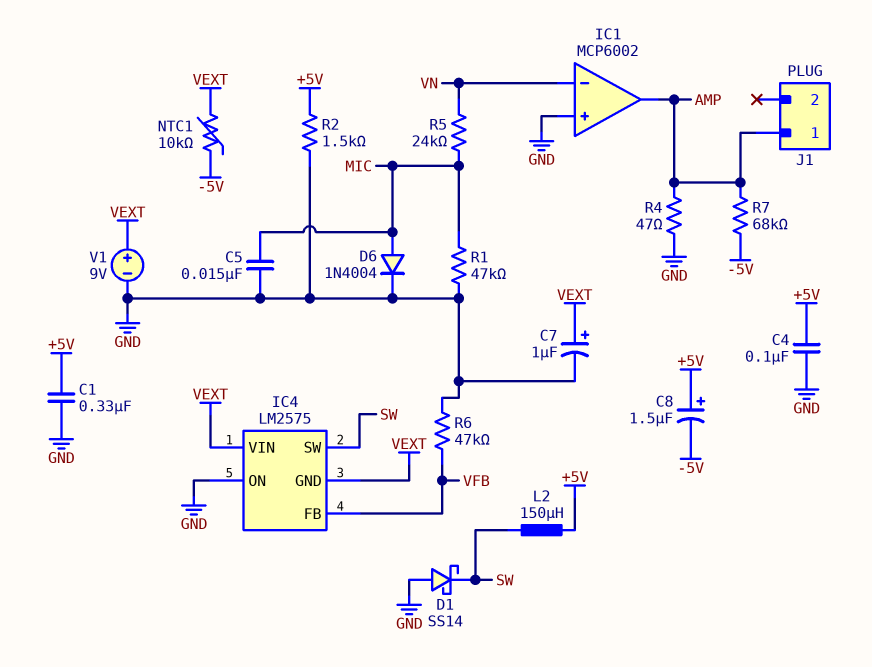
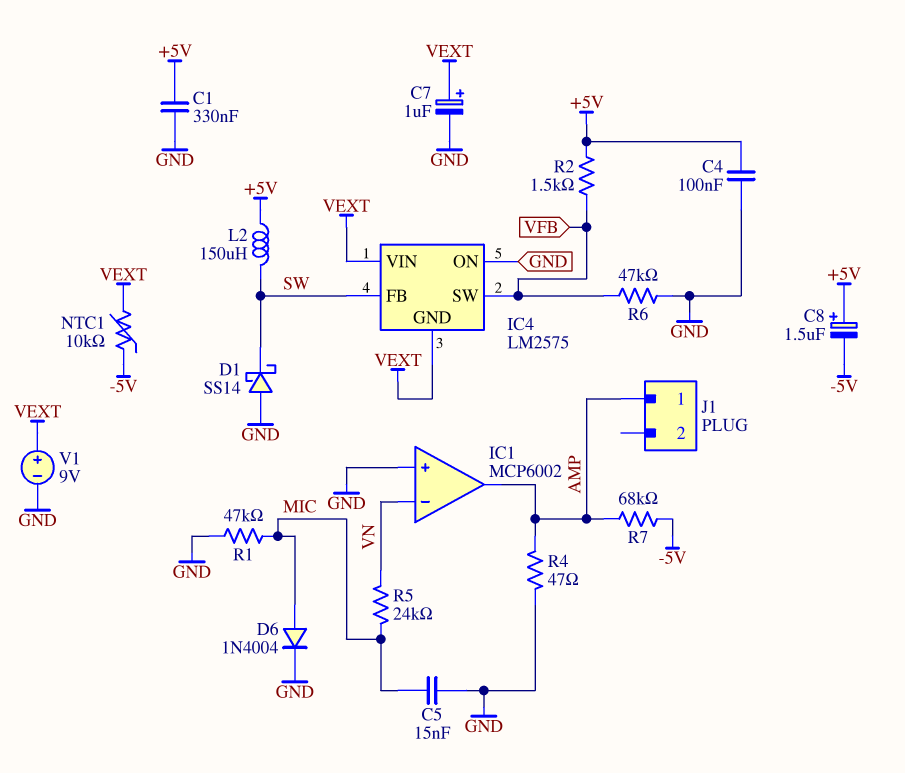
IC4 pin FB: VFB -> SW
IC4 pin SW: SW -> VFB
R2: 1.5k (+5V, GND) -> 1.5k (+5V, VFB)

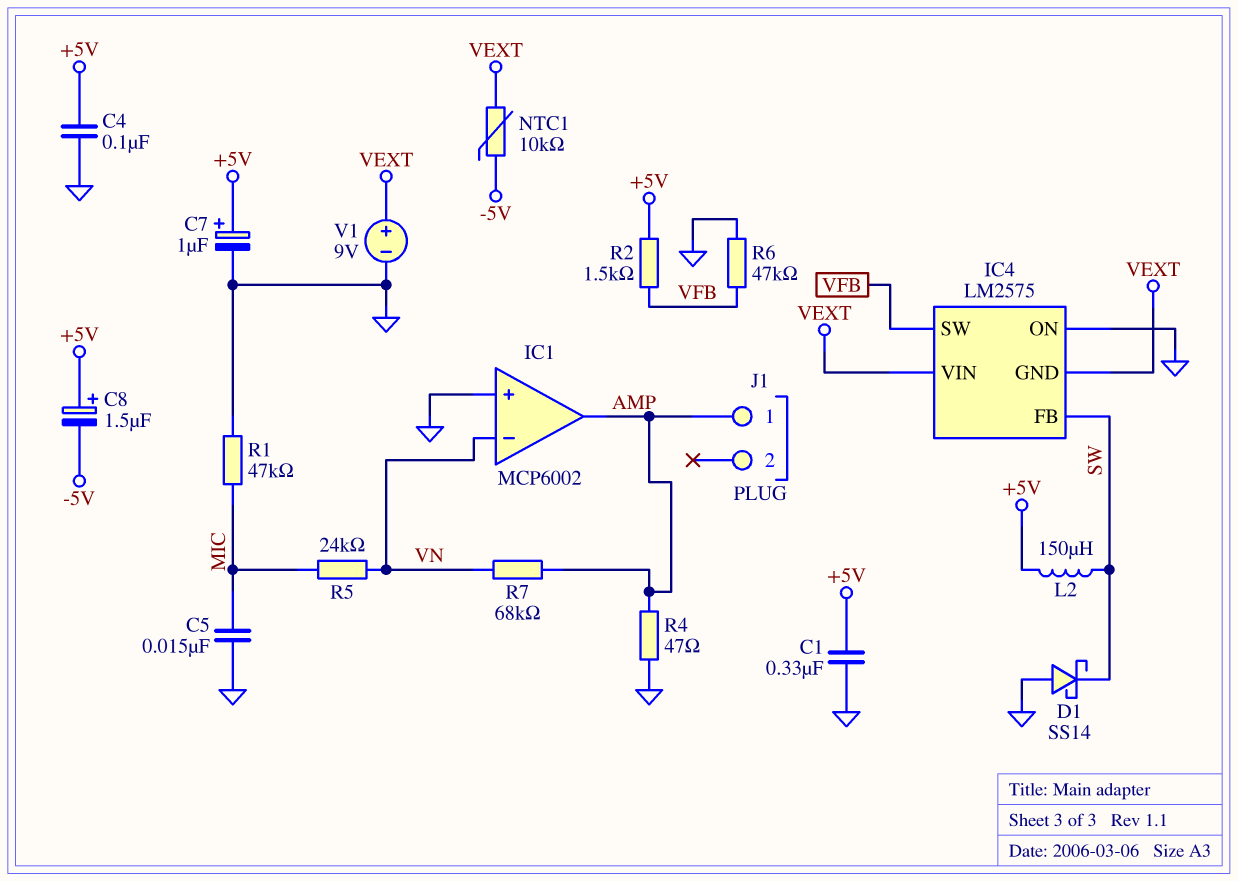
C7: 1uF (plus VEXT, minus GND) -> 1uF (plus +5V, minus GND)
D6: diode 1N4004 (A MIC, K GND) -> none
R7: 68k (-5V, AMP) -> 68k (AMP, VN)

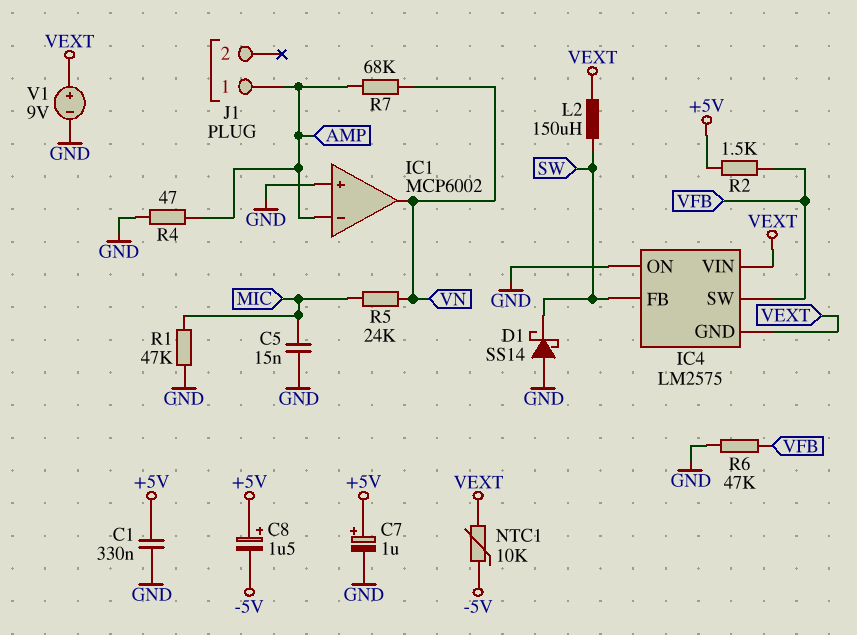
C4: 100nF (+5V, GND) -> none
IC1 pin in-: VN -> AMP
IC1 pin out: AMP -> VN
L2: 150uH (+5V, SW) -> 150uH (SW, VEXT)

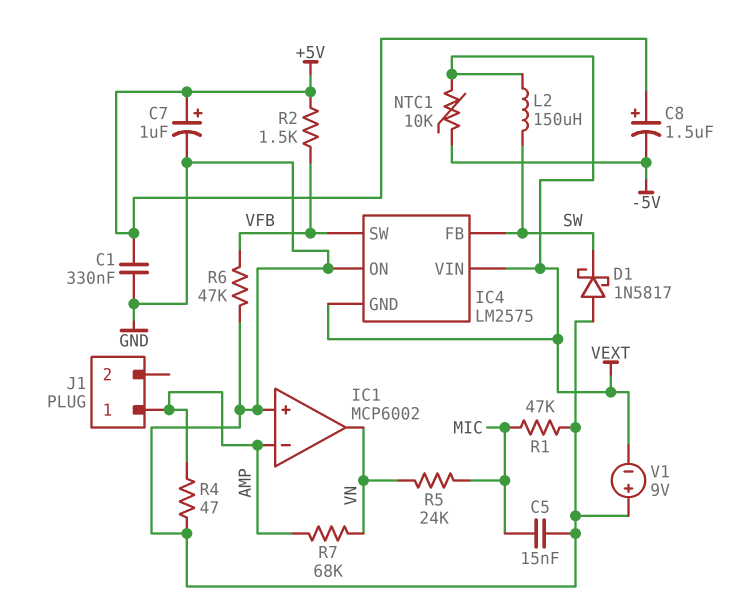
D1: schottky SS14 (A GND, K SW) -> schottky 1N5817 (A GND, K SW)
V1: 9V (plus VEXT, minus GND) -> 9V (plus GND, minus VEXT)

